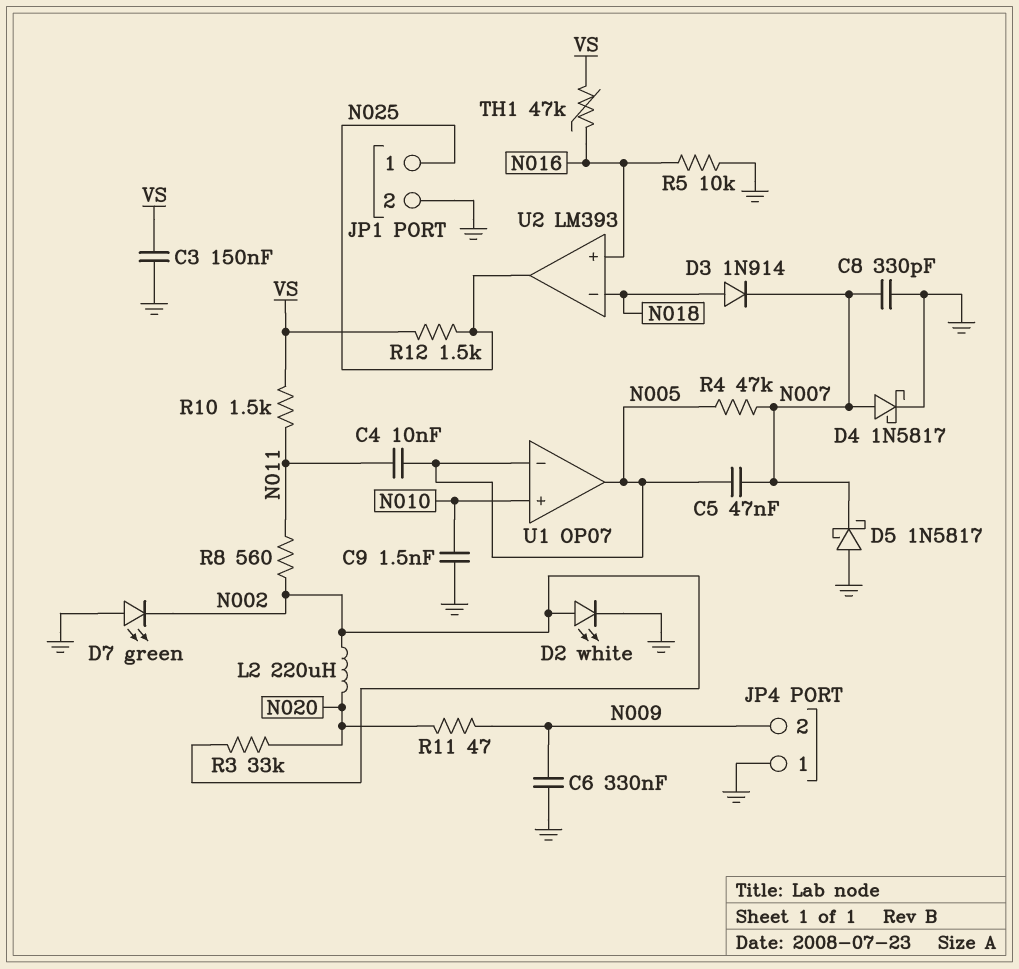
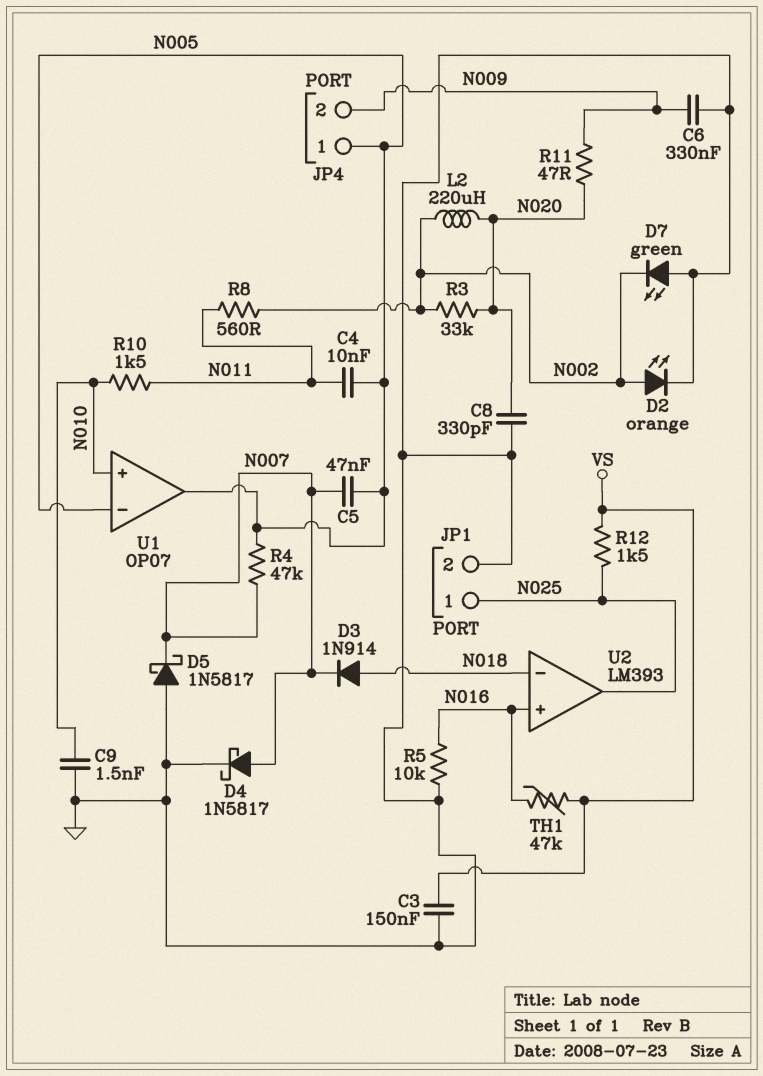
C8: 330pF (GND, N007) -> 330pF (GND, N020)
D2: LED white (A N002, K GND) -> LED orange (A N002, K GND)
JP4 pin 1: GND -> N005
R10: 1.5k (N011, VS) -> 1.5k (N010, N011)

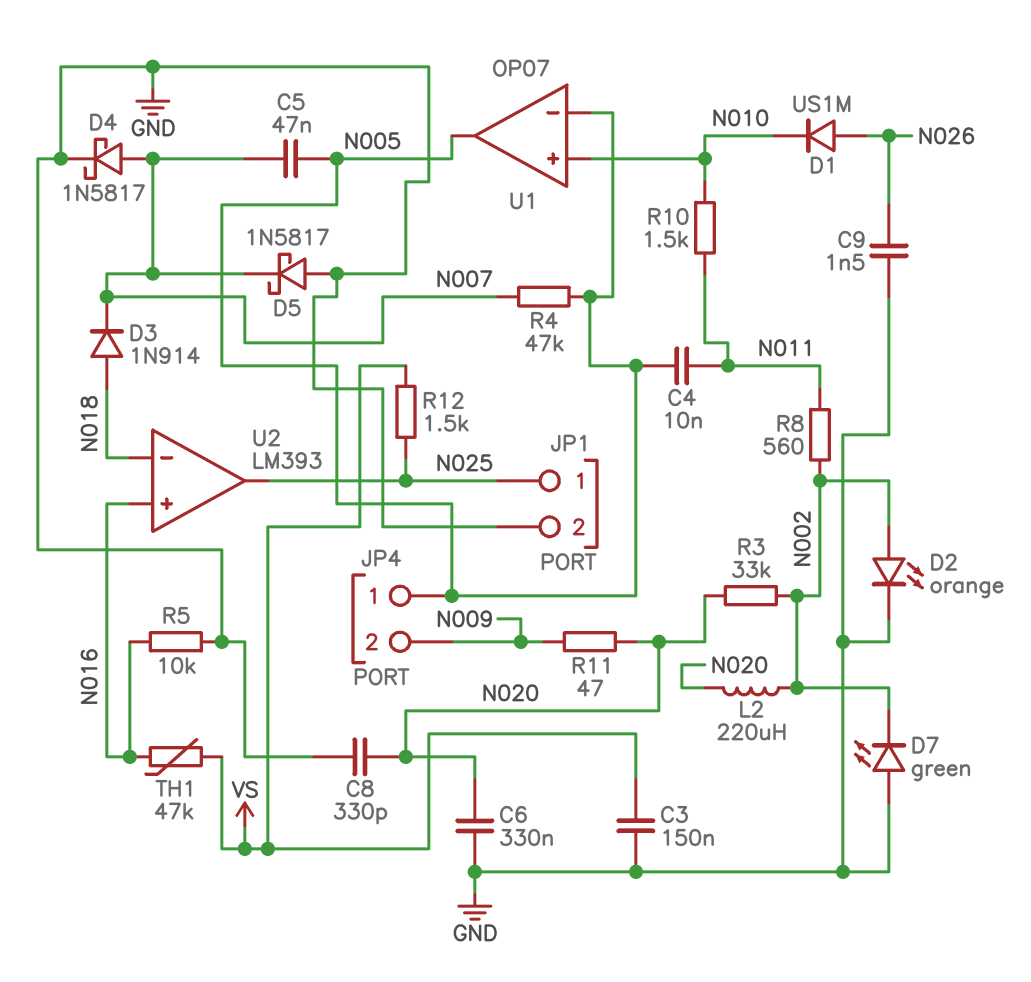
C6: 330nF (GND, N009) -> 330nF (GND, N020)
C9: 1.5nF (GND, N010) -> 1.5nF (GND, N026)
D1: none -> diode US1M (A N026, K N010)

